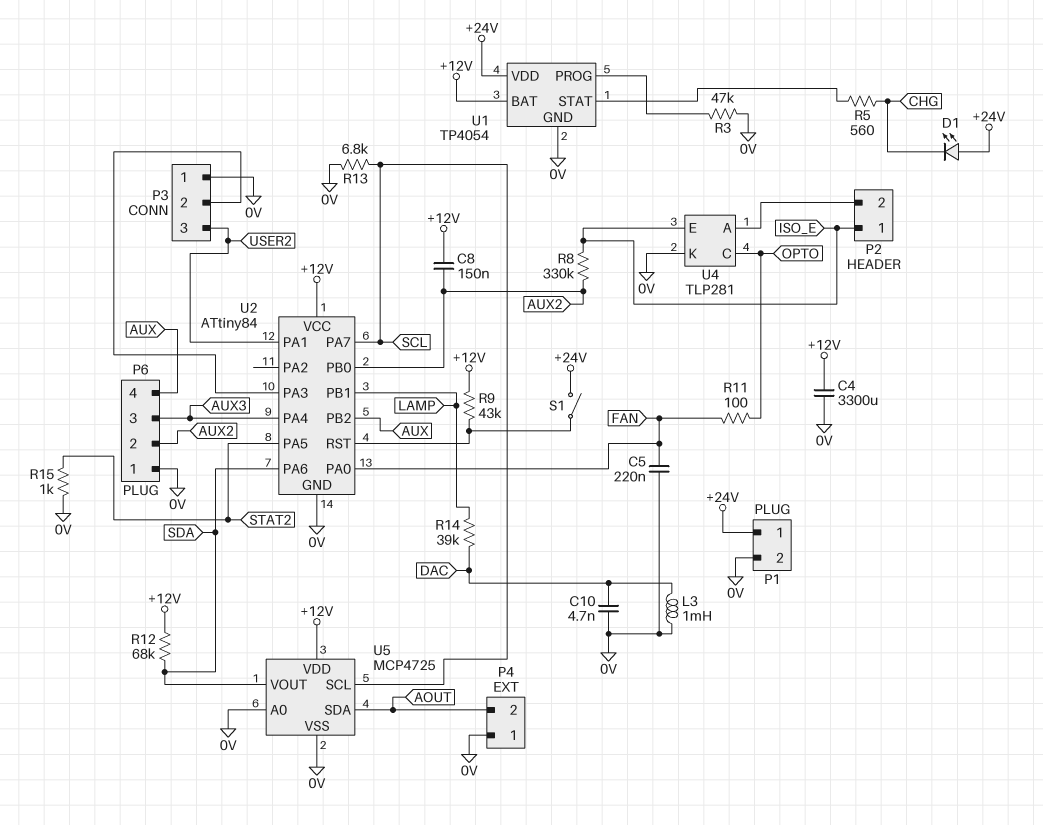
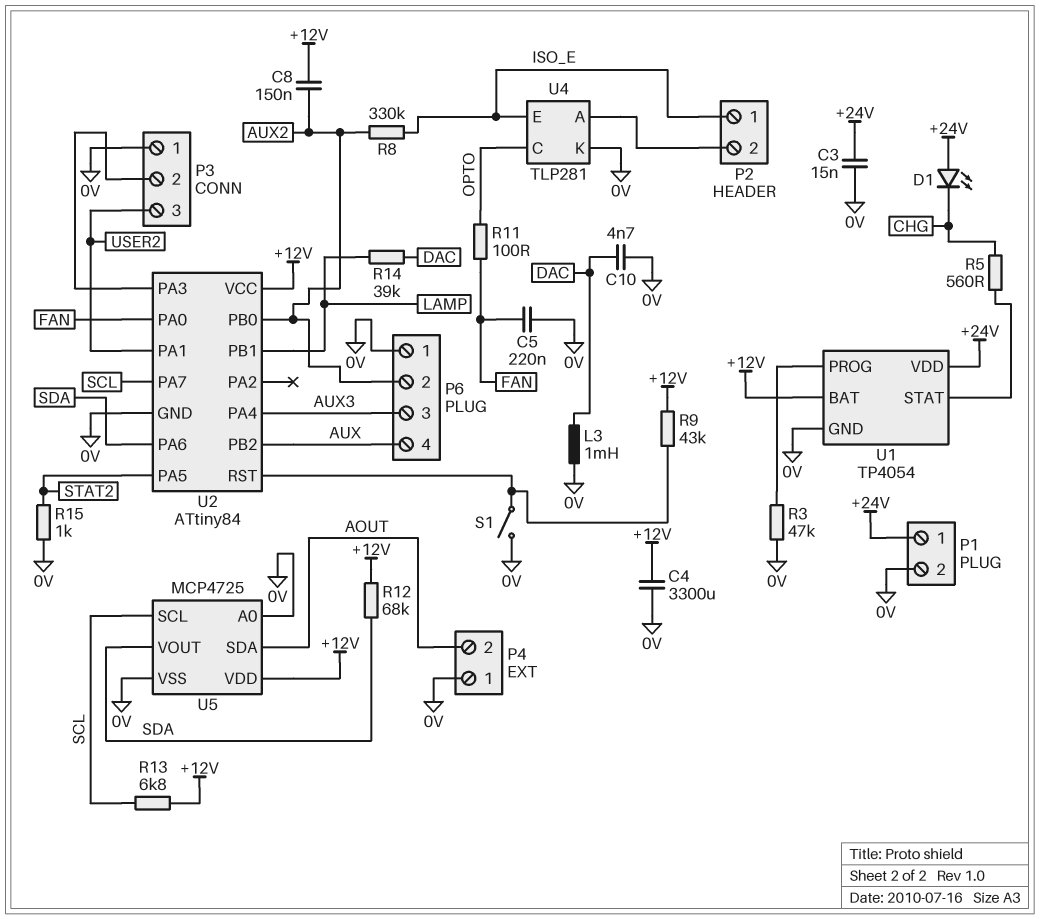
C3: none -> 15nF (+24V, 0V)
R13: 6.8k (0V, SCL) -> 6.8k (+12V, SCL)
S1: switch (+24V, U2/RST) -> switch (0V, U2/RST)

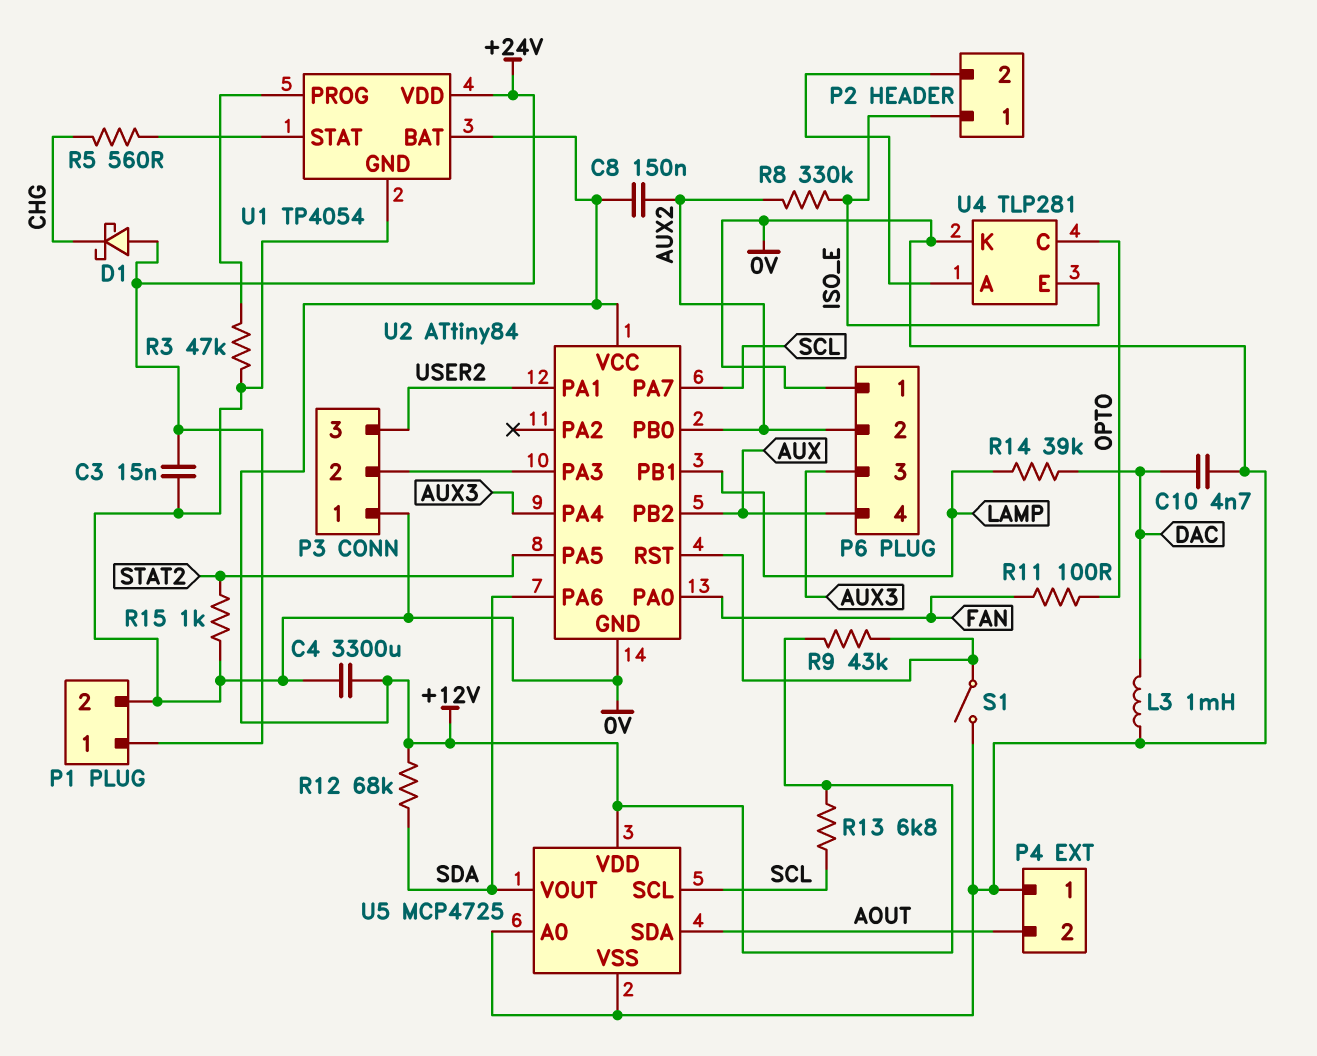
C5: 220nF (0V, FAN) -> none
D1: LED (A +24V, K CHG) -> schottky (A +24V, K CHG)

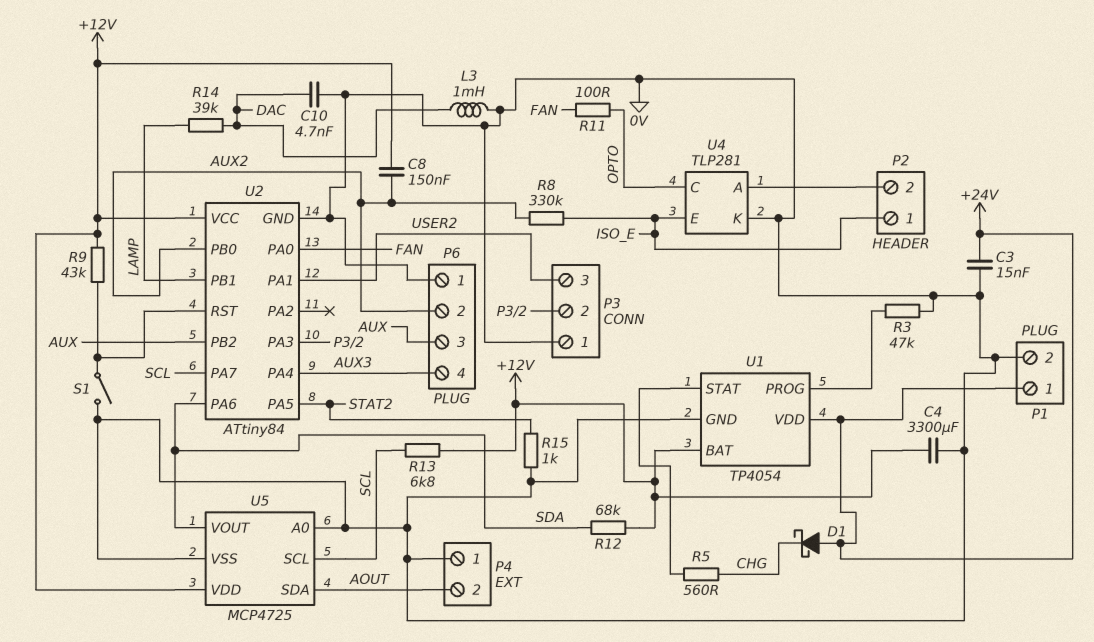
P6 pin 3: AUX3 -> AUX
P6 pin 4: AUX -> AUX3

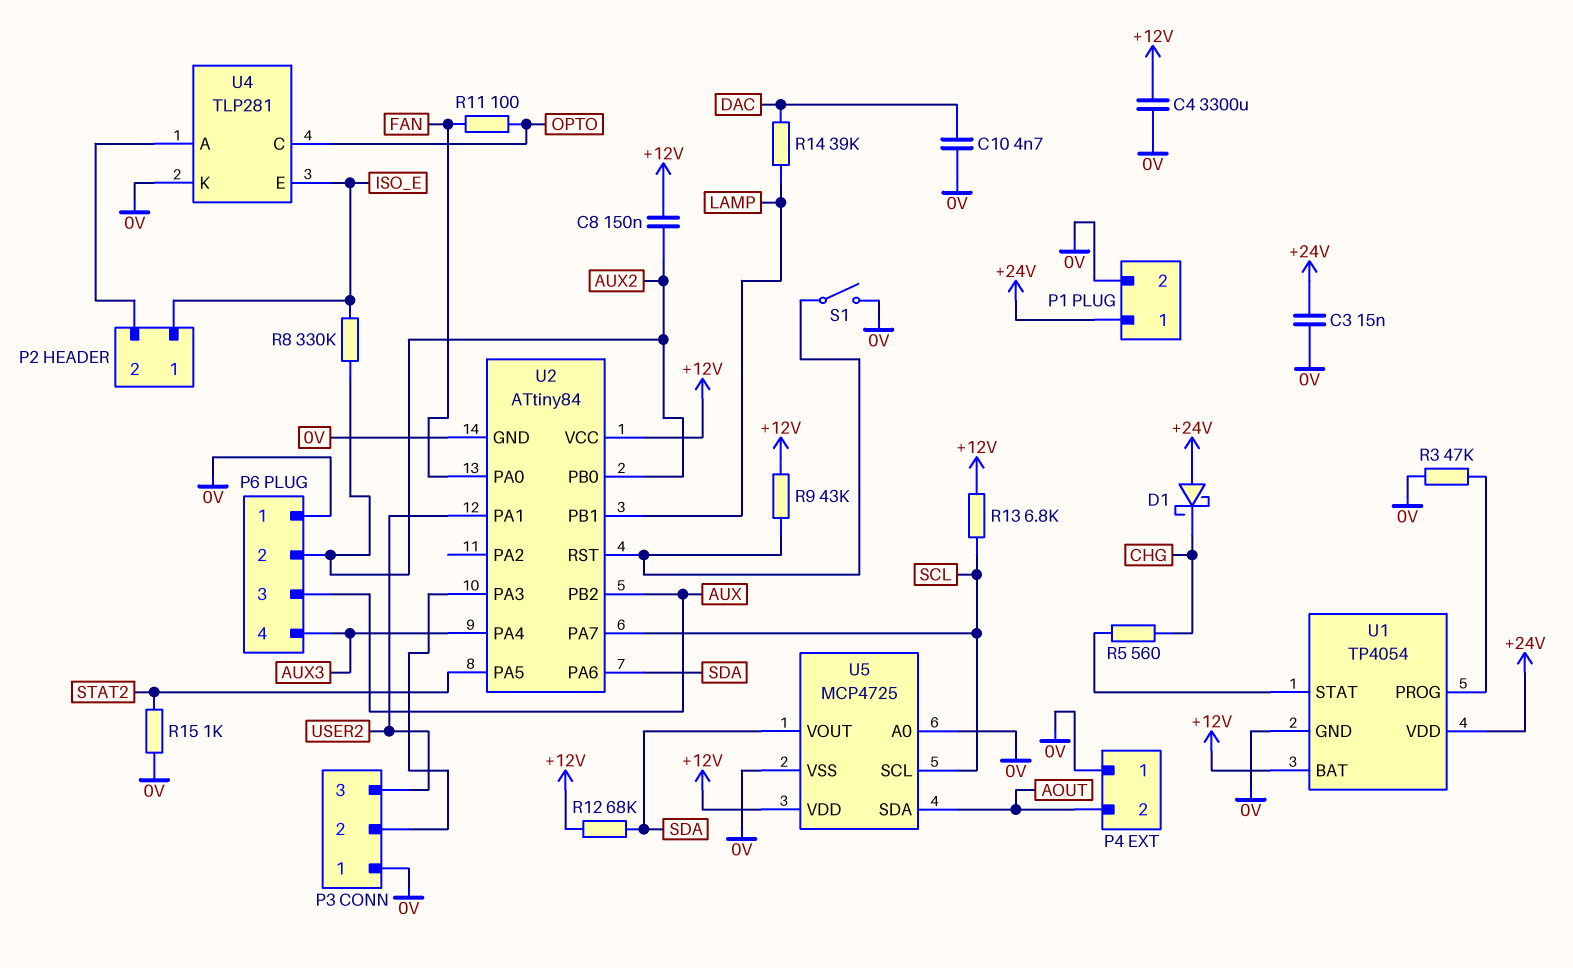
L3: 1mH (0V, DAC) -> none

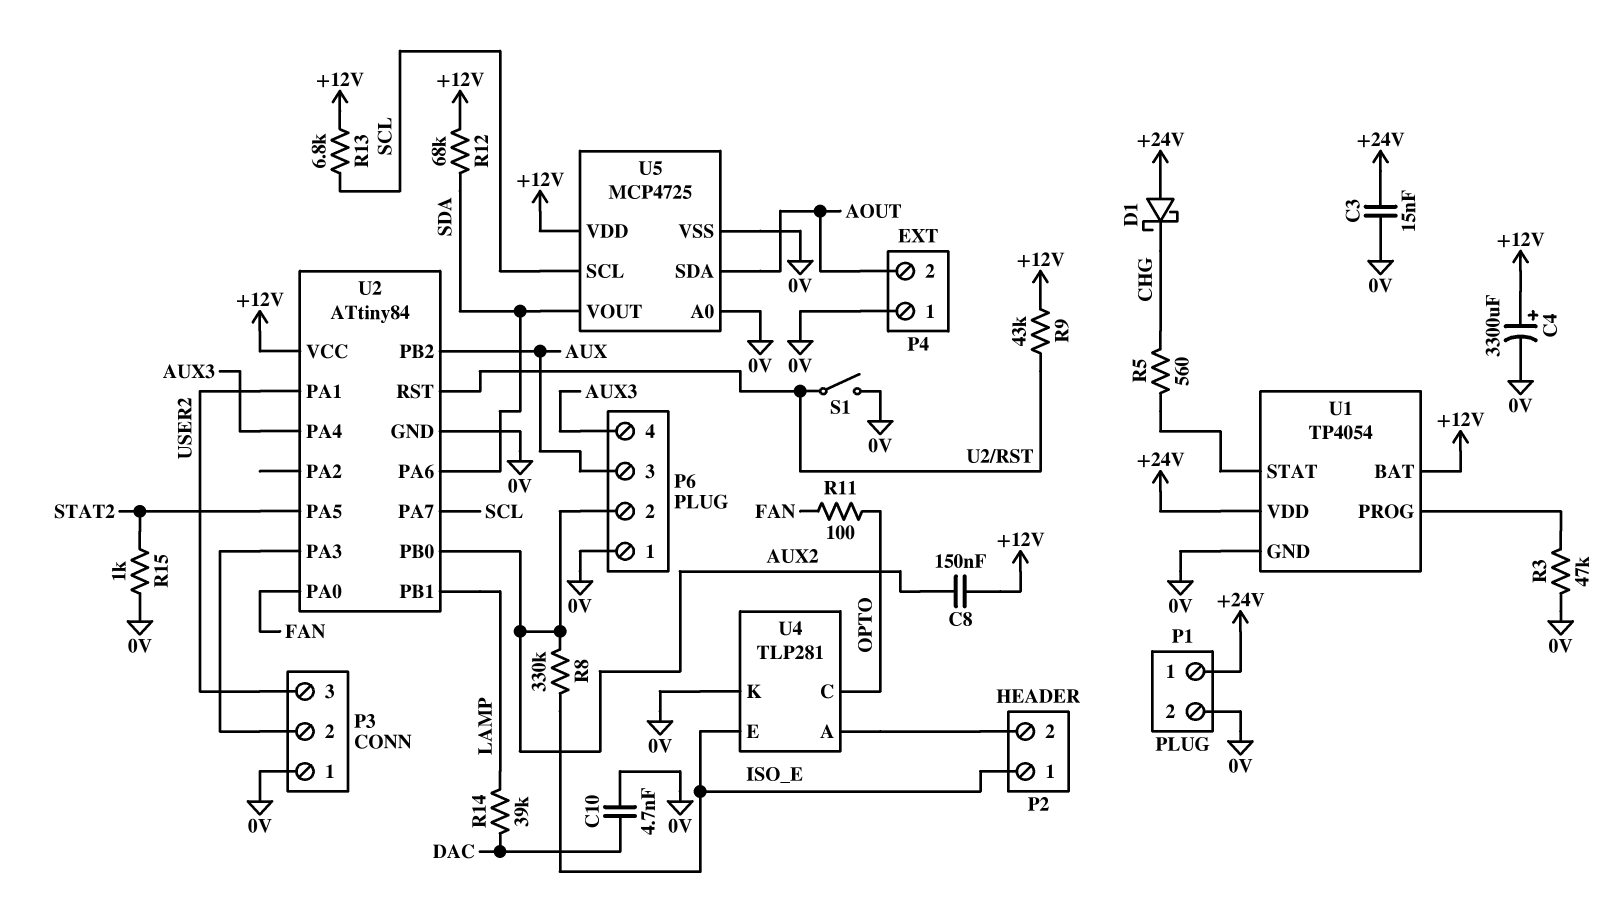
C4: 3300uF (+12V, 0V) -> 3300uF (plus +12V, minus 0V)

